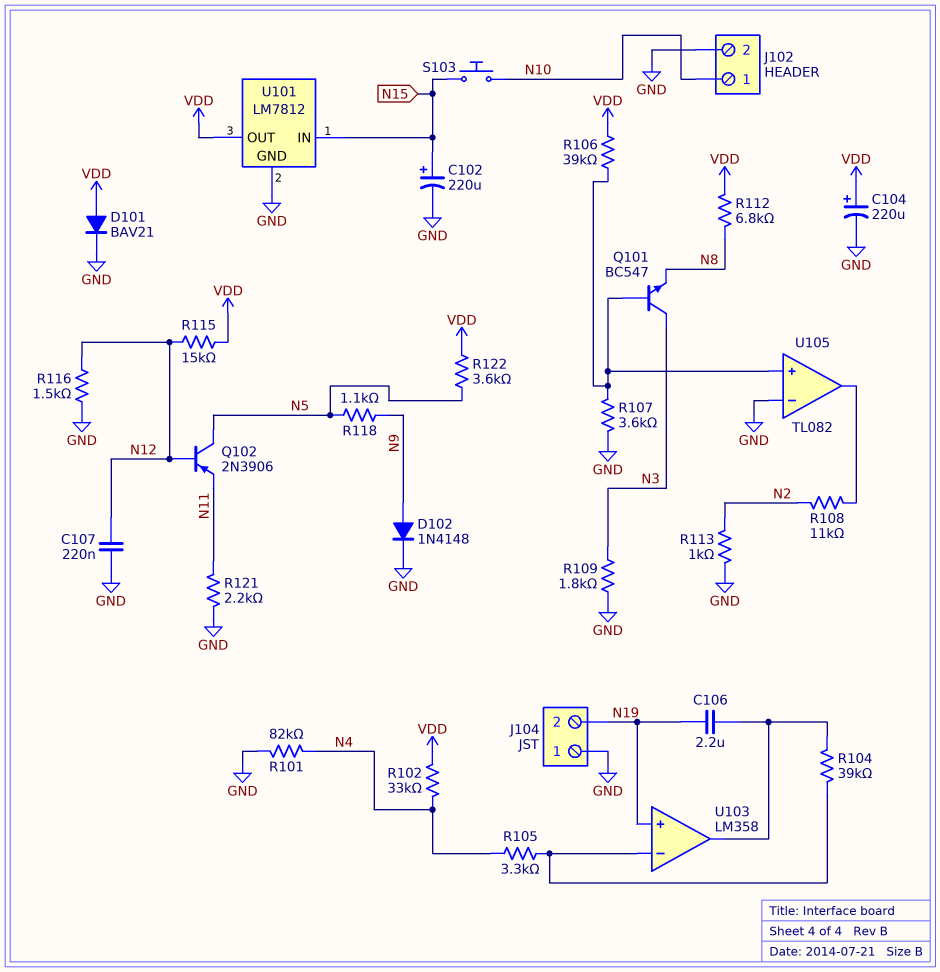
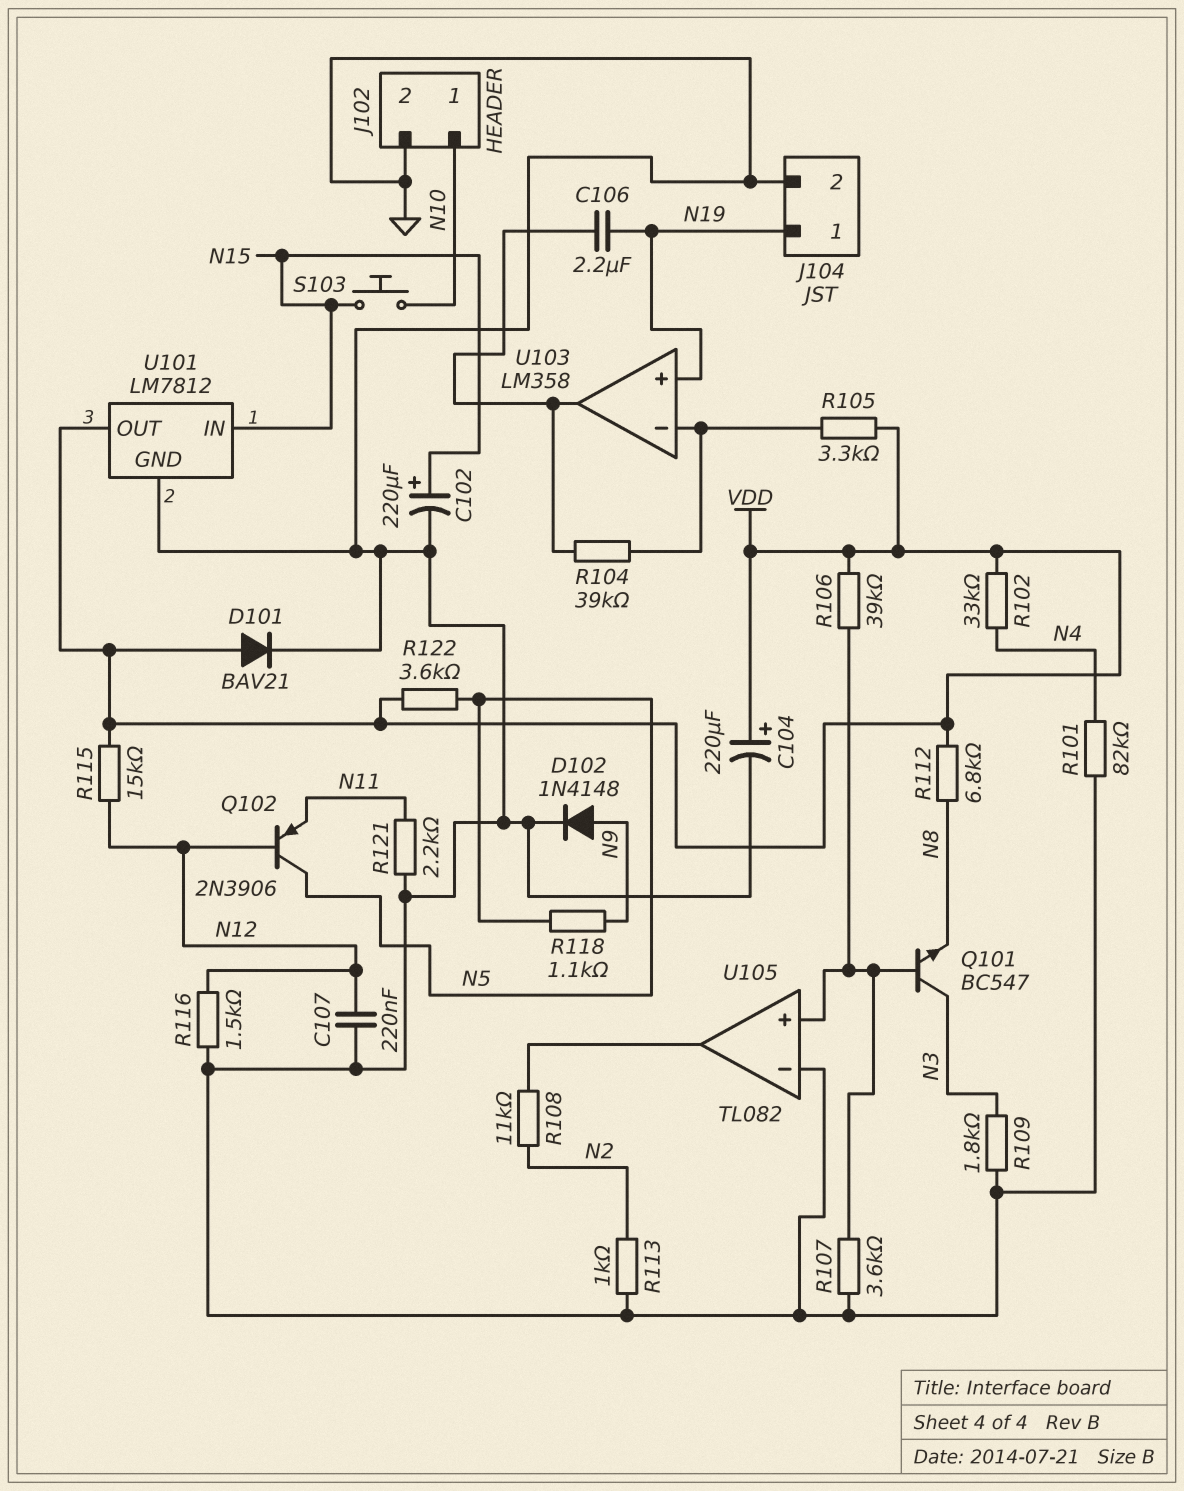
J104 pin 1: GND -> N19
J104 pin 2: N19 -> GND
R105: 3.3k (N4, U103/in-) -> 3.3k (U103/in-, VDD)

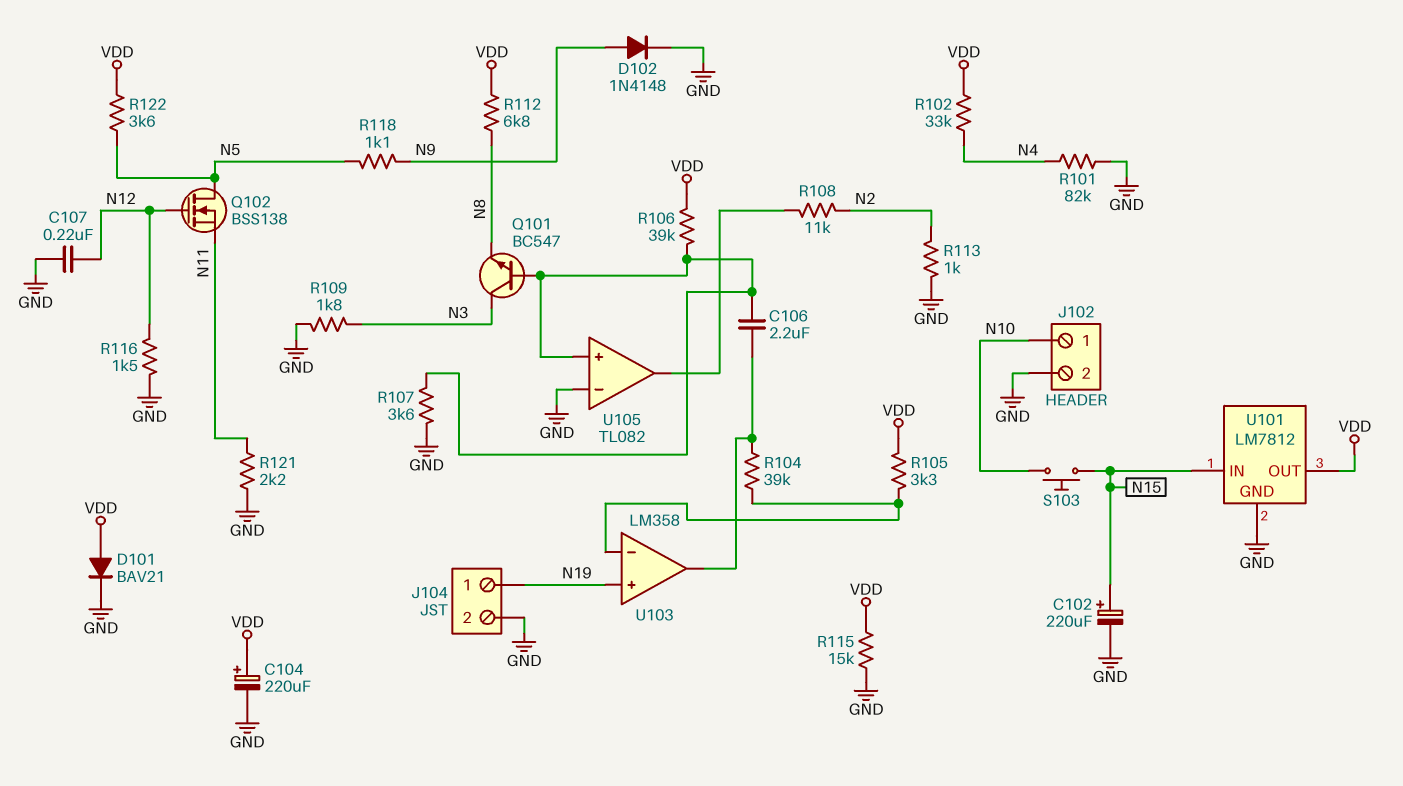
C106: 2.2uF (N19, U103/out) -> 2.2uF (U103/out, U105/in+)
Q102: PNP 2N3906 (B N12, C N5, E N11) -> NMOS BSS138 (G N12, D N5, S N11)
R115: 15k (N12, VDD) -> 15k (GND, VDD)

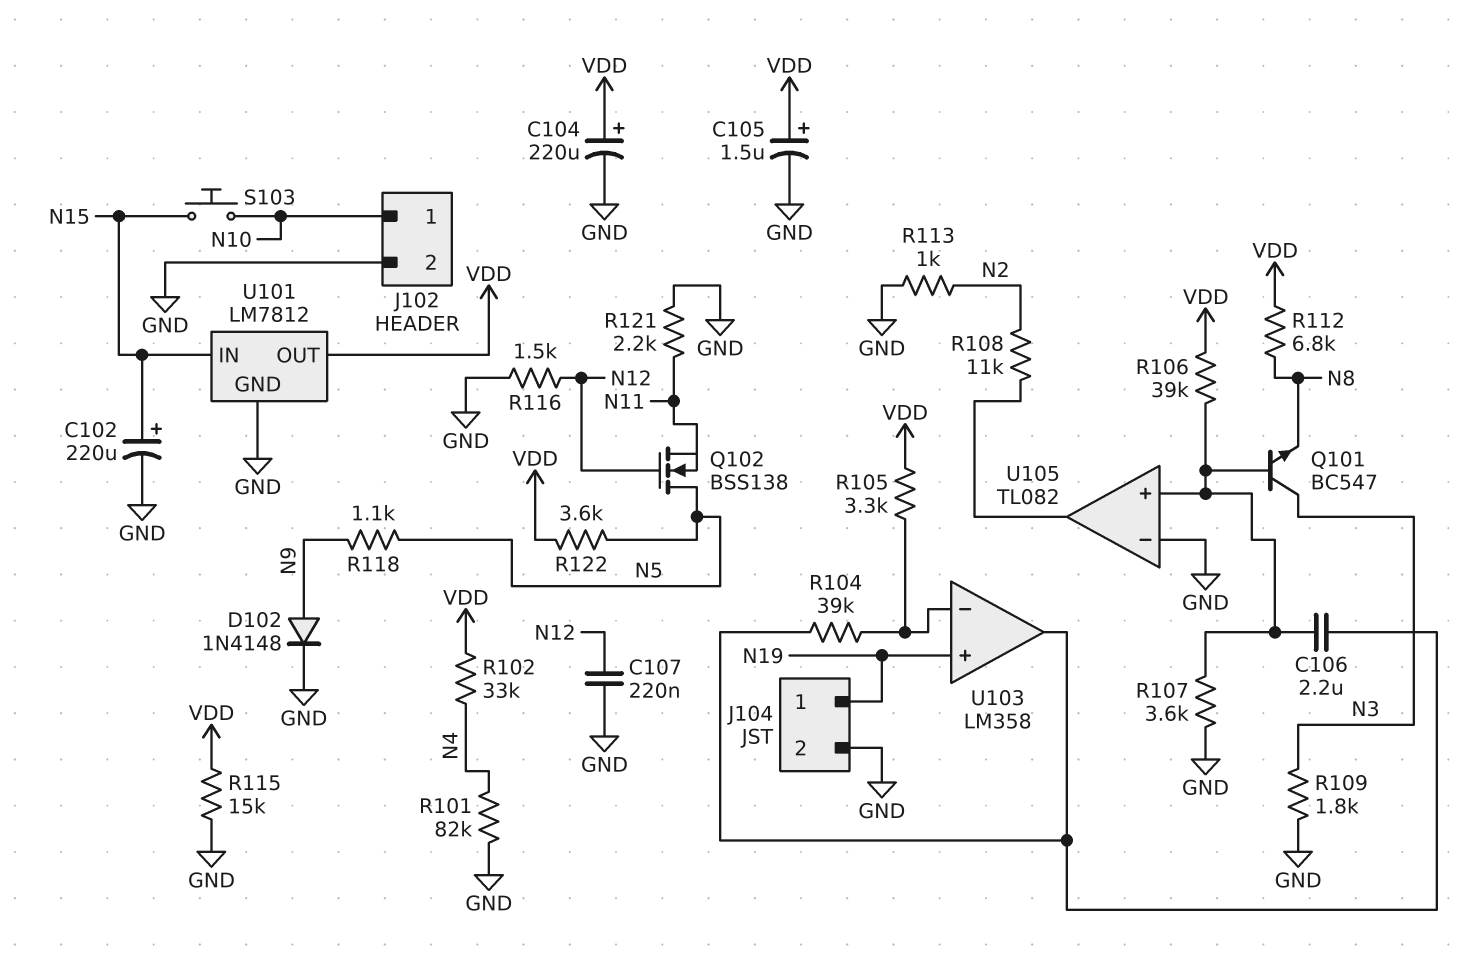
C105: none -> 1.5uF (plus VDD, minus GND)
D101: diode BAV21 (A VDD, K GND) -> none

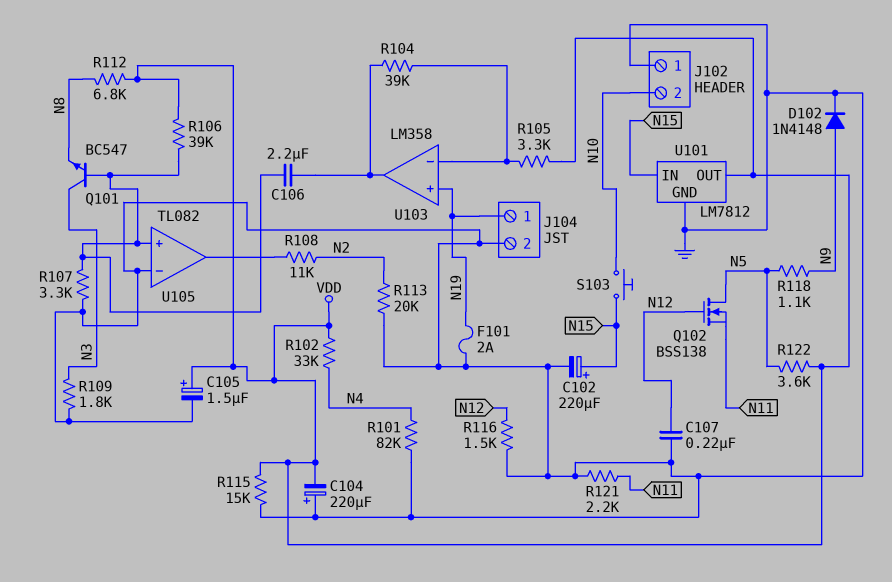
C104: 220uF (plus VDD, minus GND) -> 220uF (plus GND, minus VDD)
F101: none -> 2A (GND, N19)
J102 pin 1: N10 -> GND
J102 pin 2: GND -> N10
R107: 3.6k (GND, U105/in+) -> 3.3k (GND, U105/in+)
R113: 1k (GND, N2) -> 20k (GND, N2)

